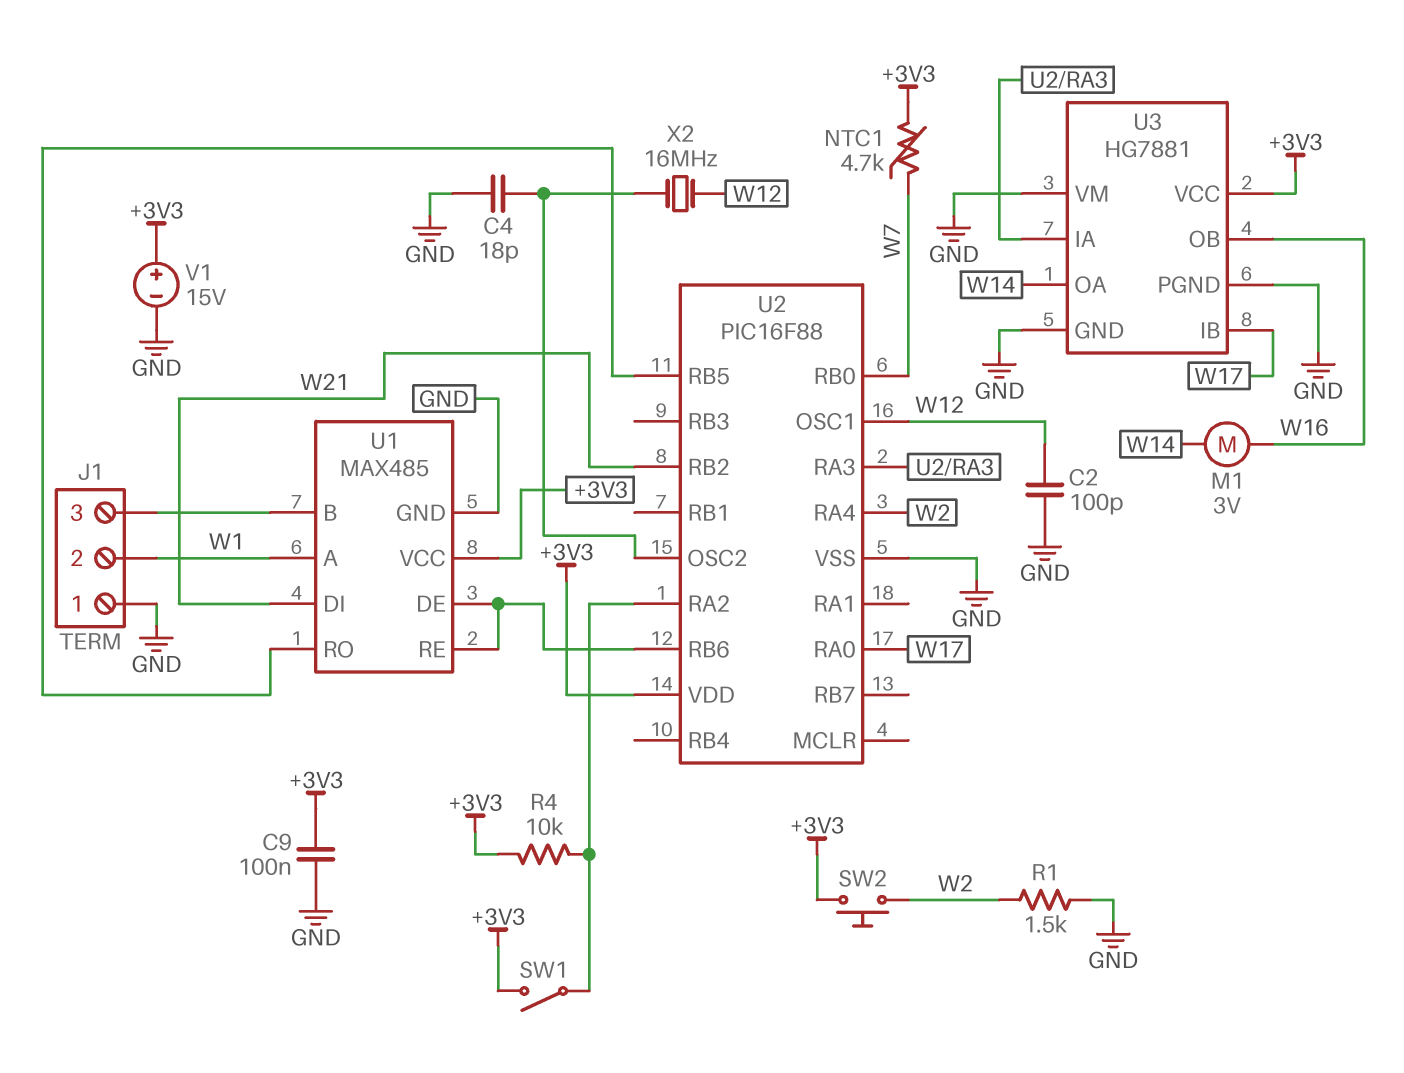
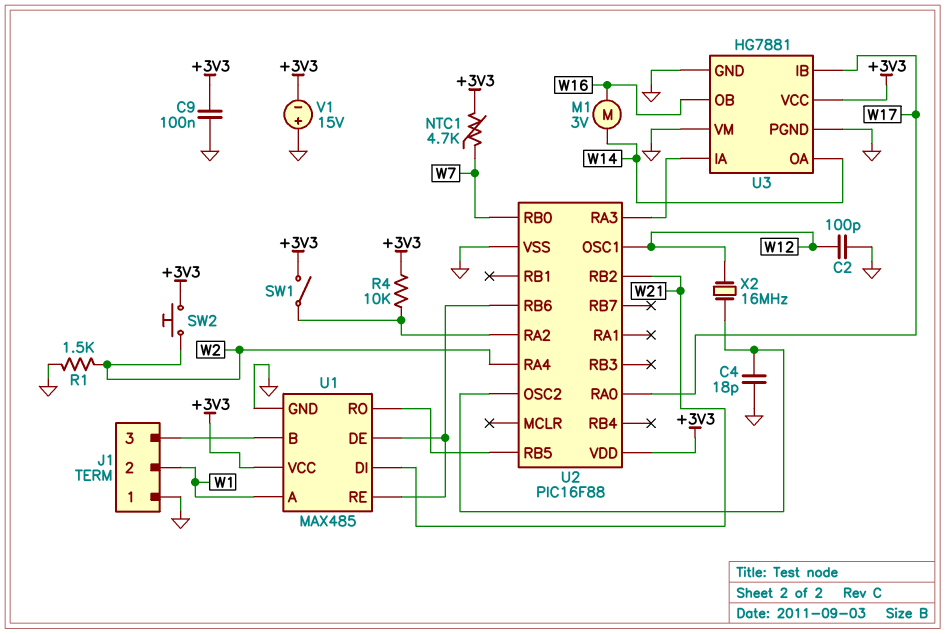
V1: 15V (plus +3V3, minus GND) -> 15V (plus GND, minus +3V3)

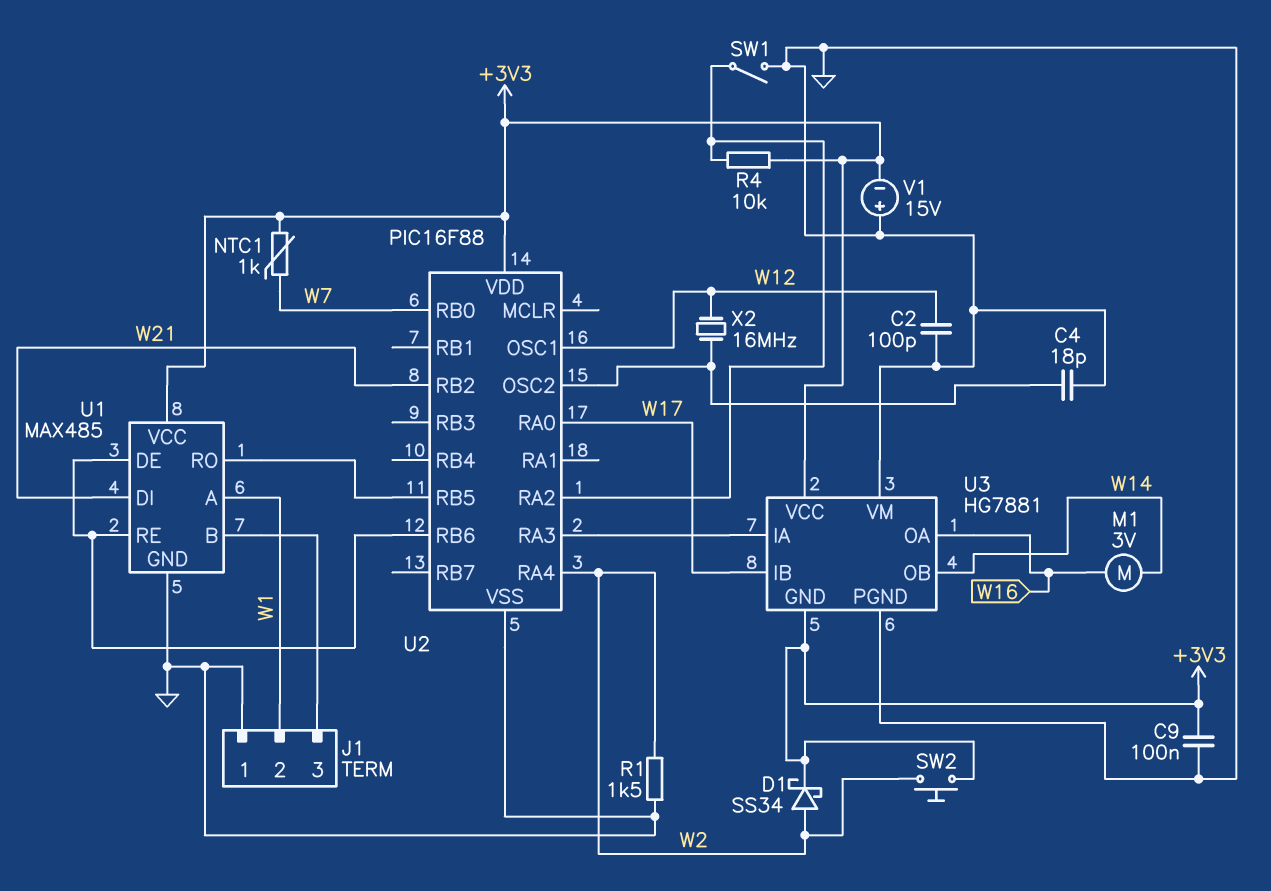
D1: none -> schottky SS34 (A W2, K +3V3)
NTC1: 4.7k (+3V3, W7) -> 1k (+3V3, W7)
SW1: switch (+3V3, U2/RA2) -> switch (GND, U2/RA2)
U3 pin GND: GND -> +3V3
U3 pin OA: W14 -> W16
U3 pin OB: W16 -> W14

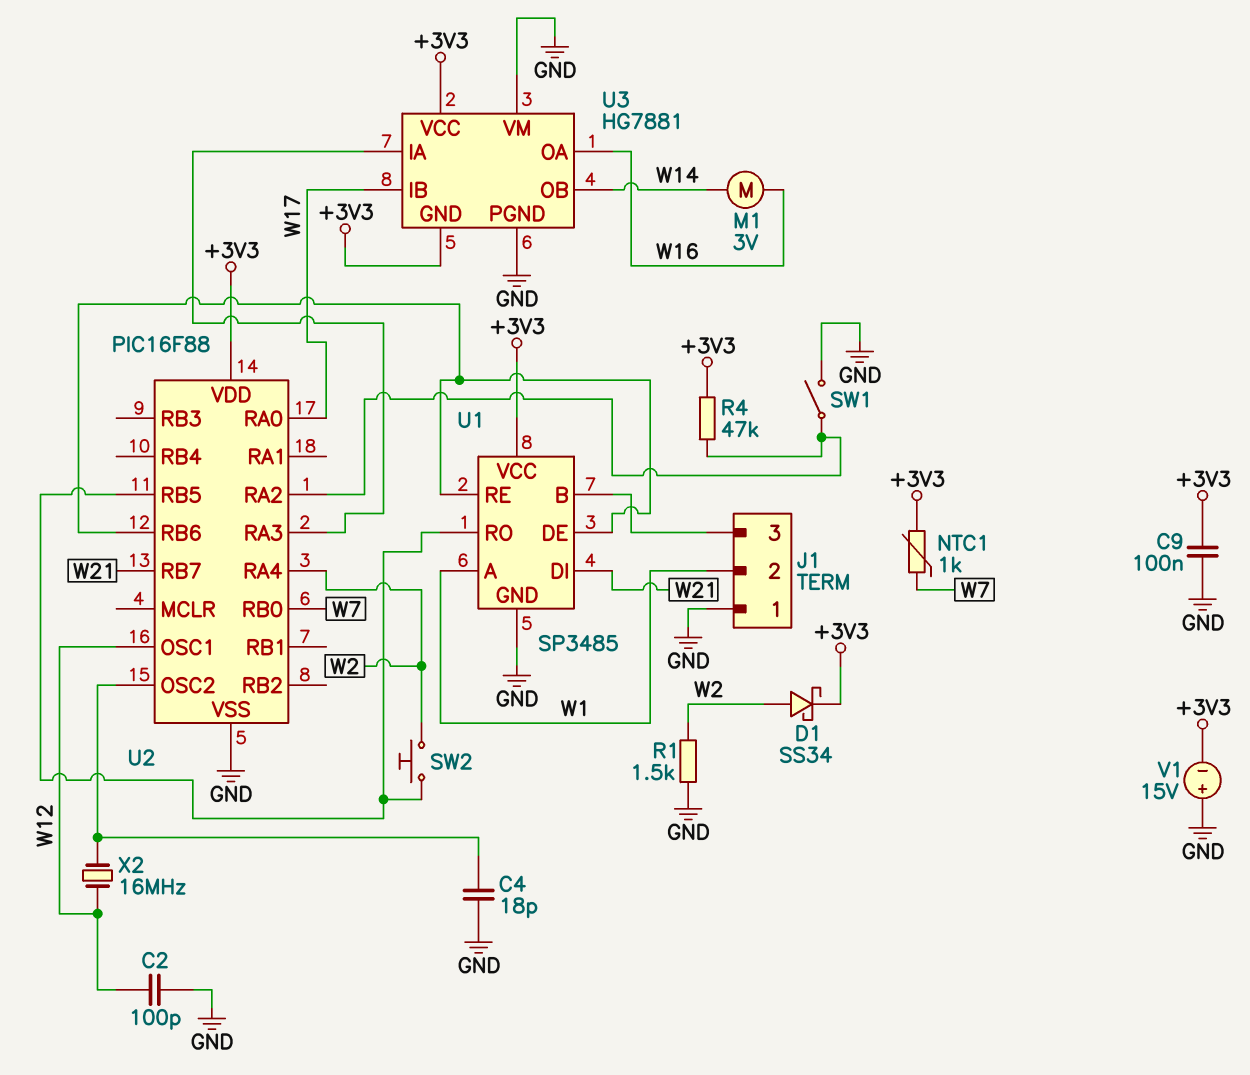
R4: 10k (+3V3, U2/RA2) -> 47k (+3V3, U2/RA2)
SW2: button (+3V3, W2) -> button (U1/RO, W2)
U1: MAX485 -> SP3485
U2 pin RB2: W21 -> none
U2 pin RB7: none -> W21

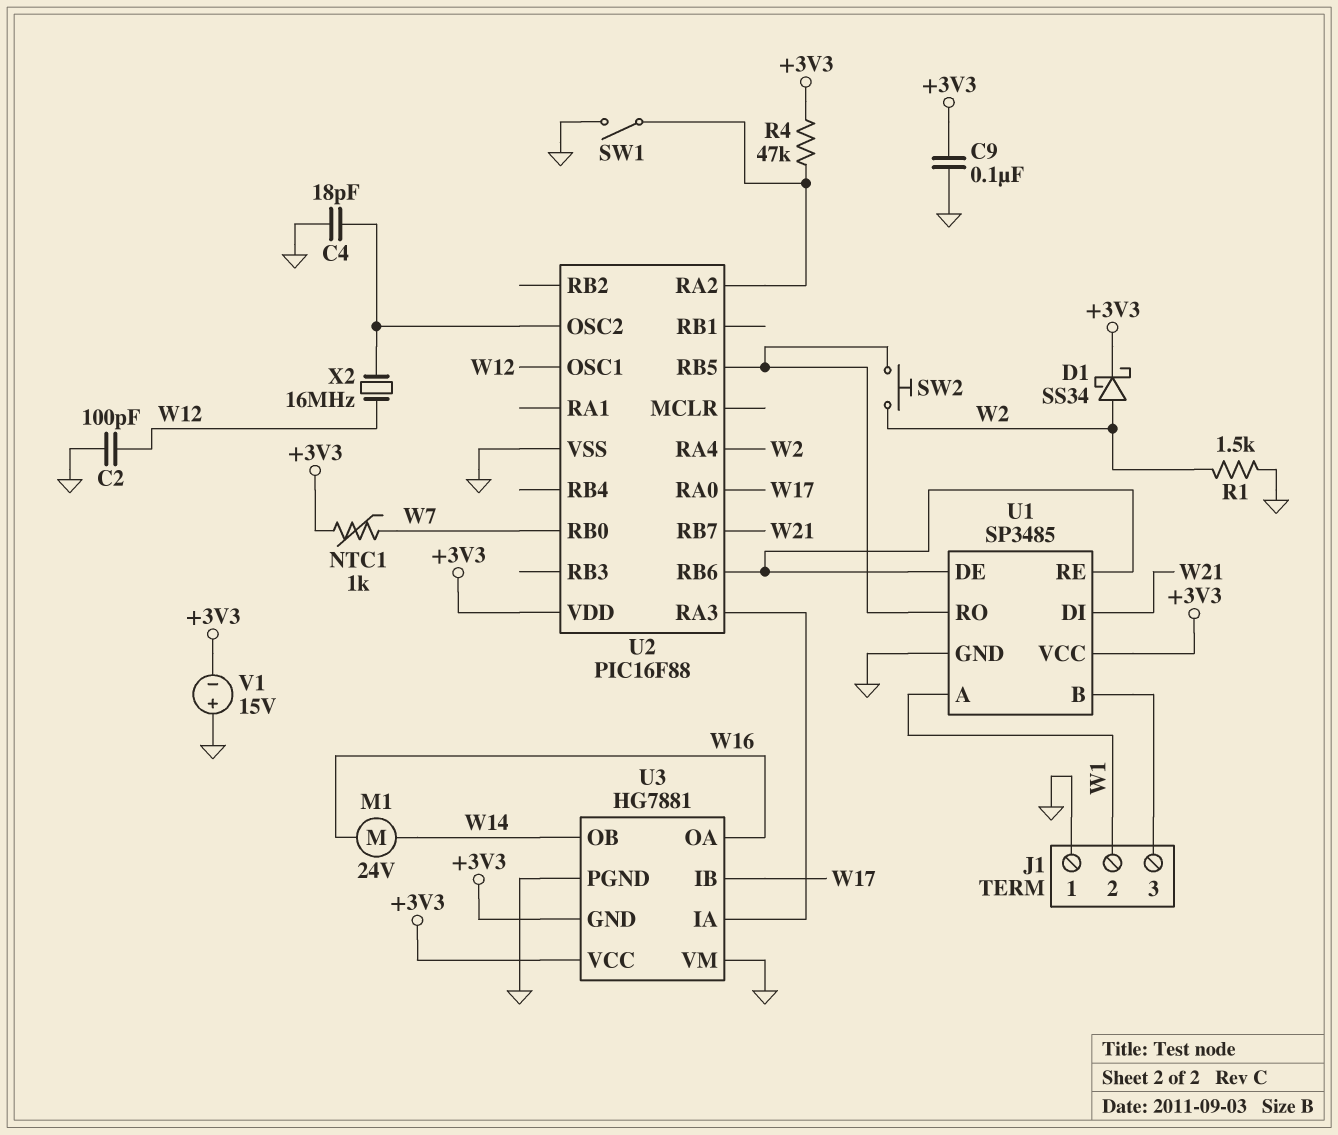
M1: motor 3V (W14, W16) -> motor 24V (W14, W16)

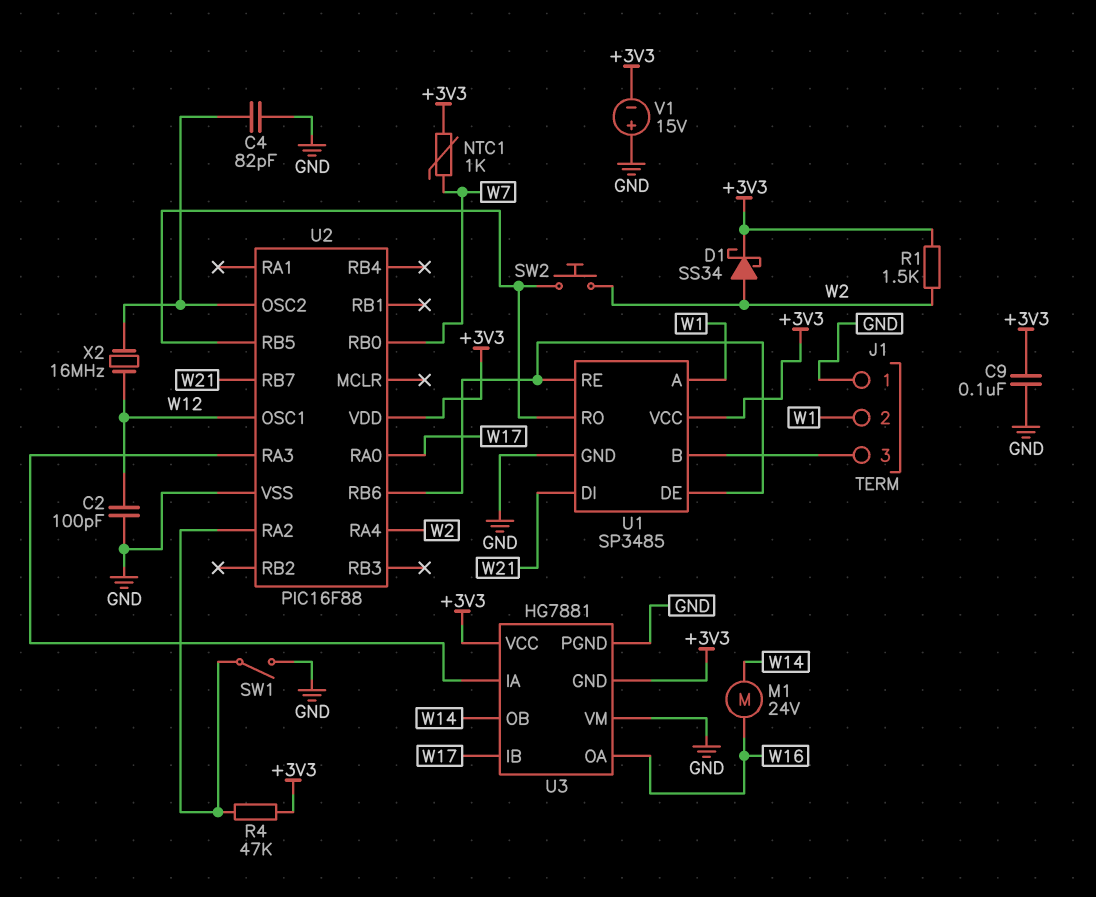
C4: 18pF (GND, U2/OSC2) -> 82pF (GND, U2/OSC2)
R1: 1.5k (GND, W2) -> 1.5k (+3V3, W2)

